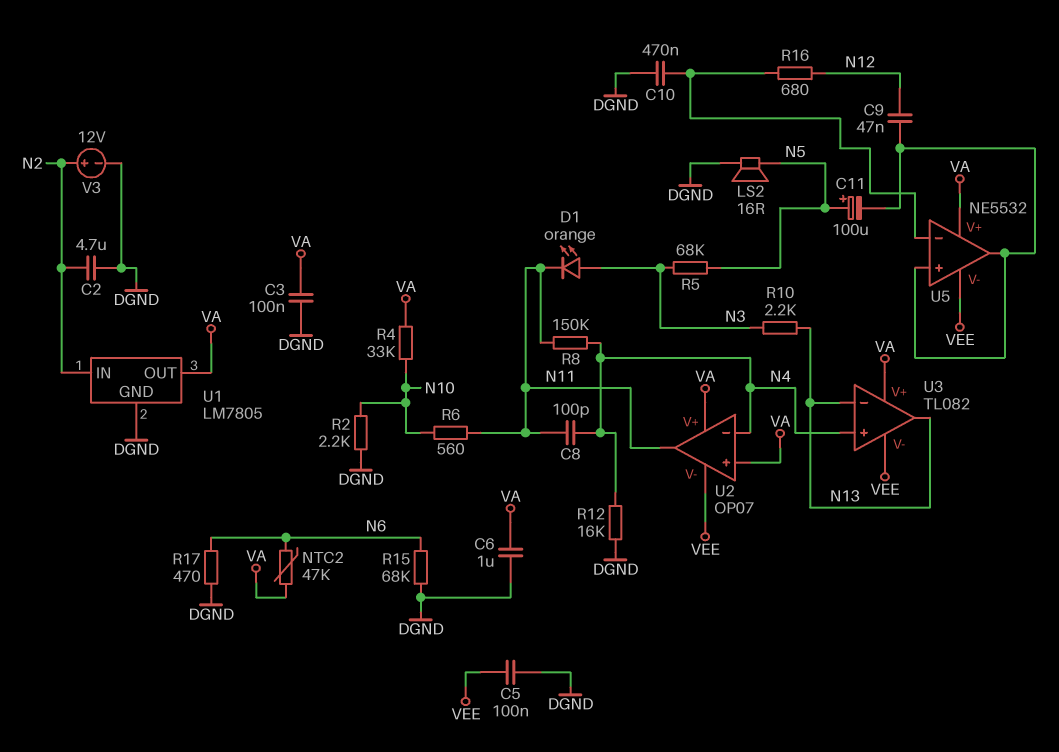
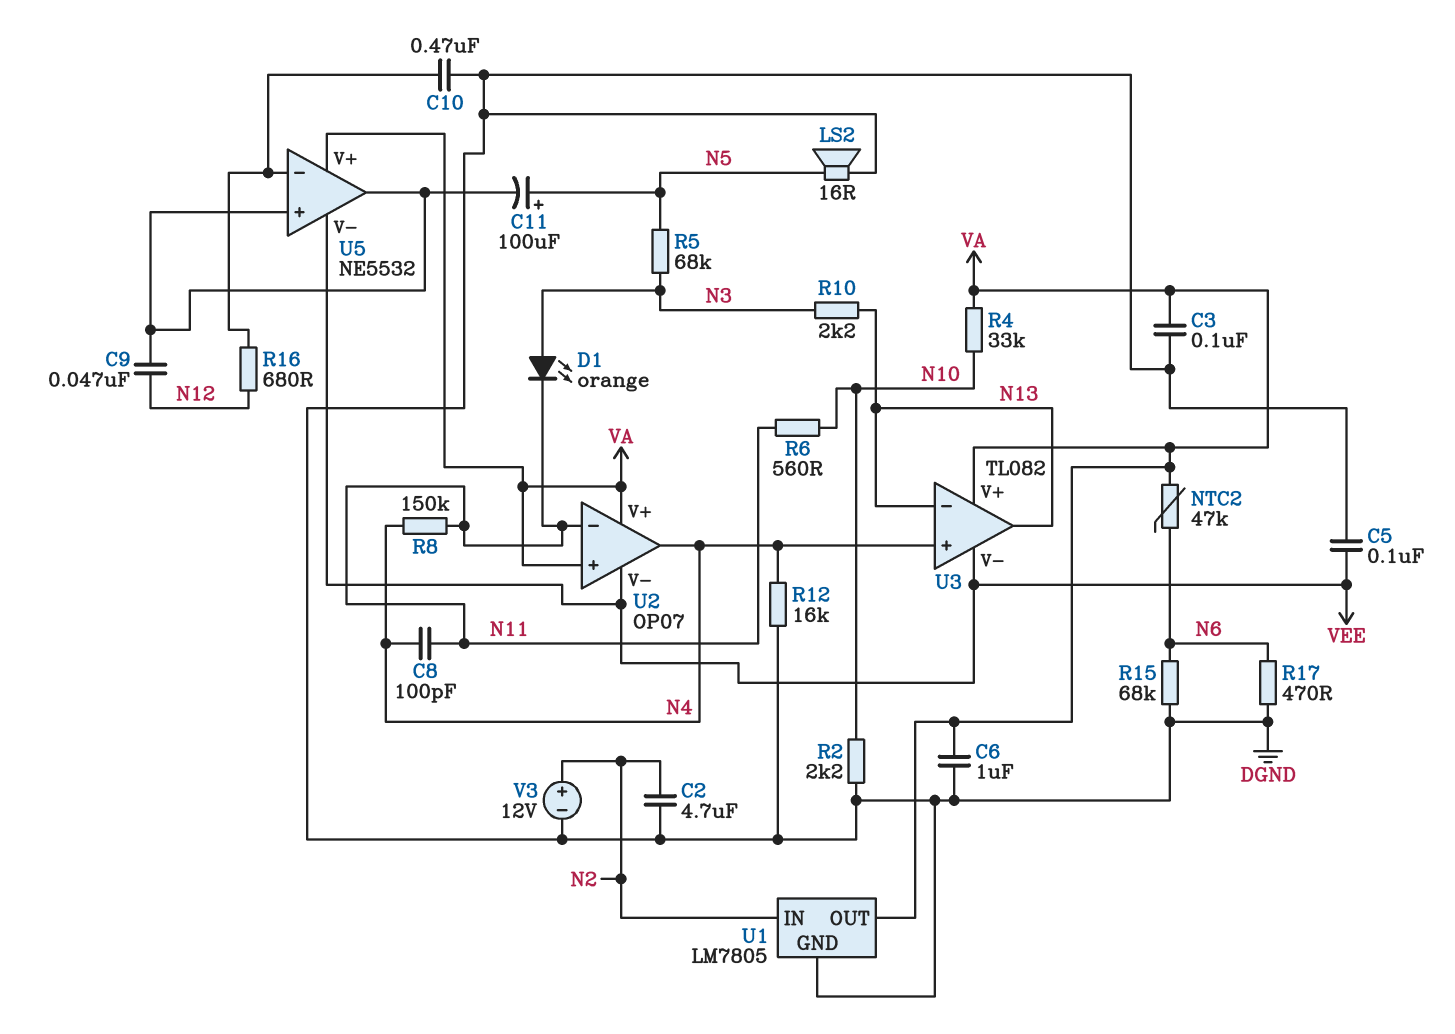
U2 pin in-: N4 -> N11
U2 pin out: N11 -> N4

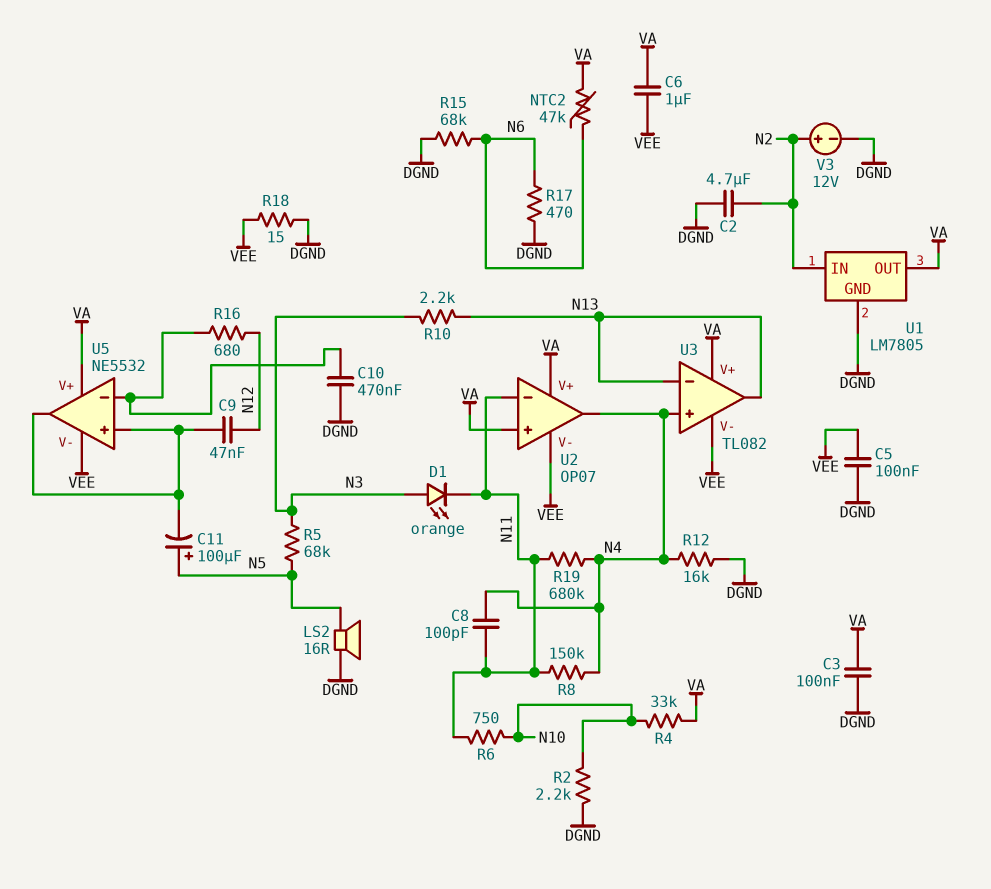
C6: 1uF (DGND, VA) -> 1uF (VA, VEE)
R6: 560 (N10, N11) -> 750 (N10, N11)
R18: none -> 15 (DGND, VEE)
R19: none -> 680k (N4, N11)

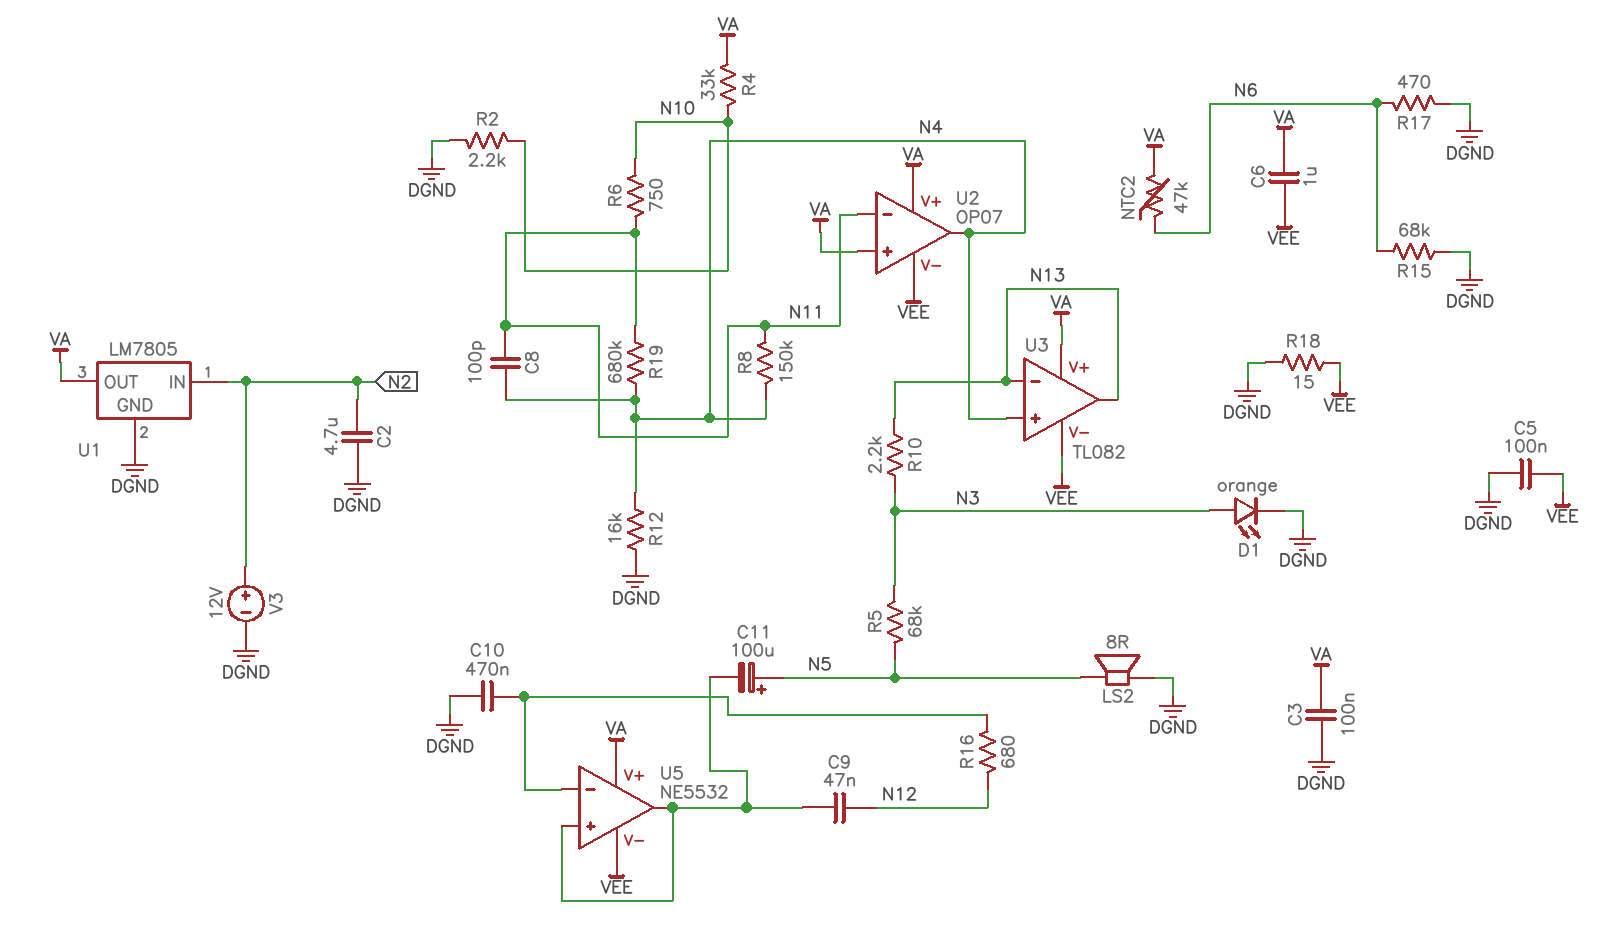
D1: LED orange (A N3, K N11) -> LED orange (A N3, K DGND)
LS2: speaker 16R (DGND, N5) -> speaker 8R (DGND, N5)

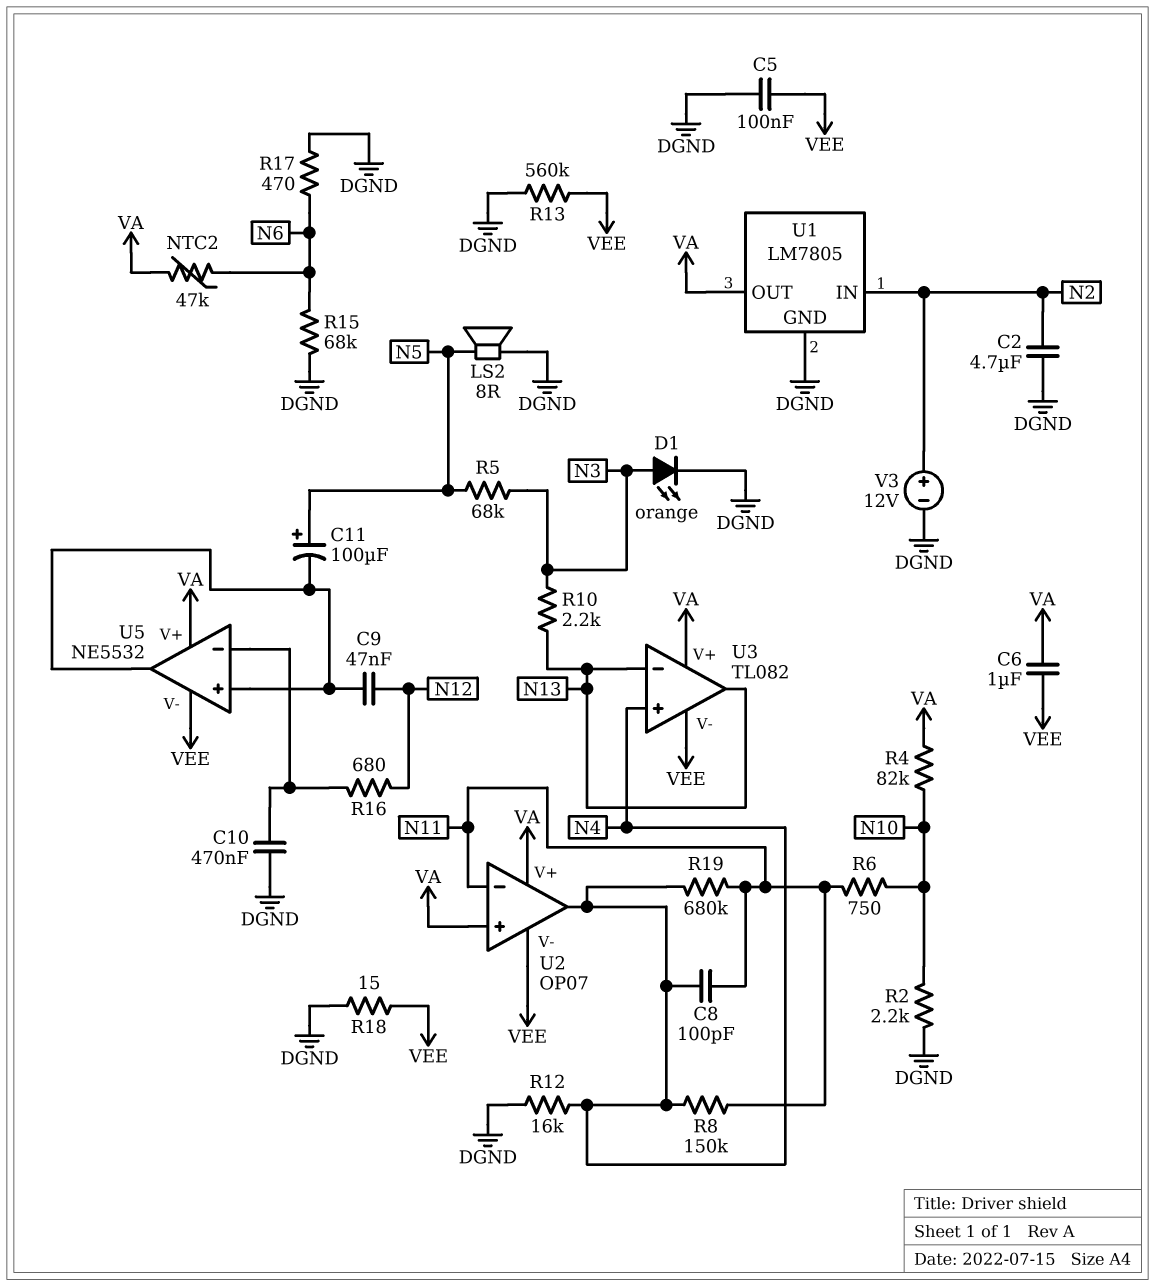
C3: 100nF (DGND, VA) -> none
R4: 33k (N10, VA) -> 82k (N10, VA)
R13: none -> 560k (DGND, VEE)

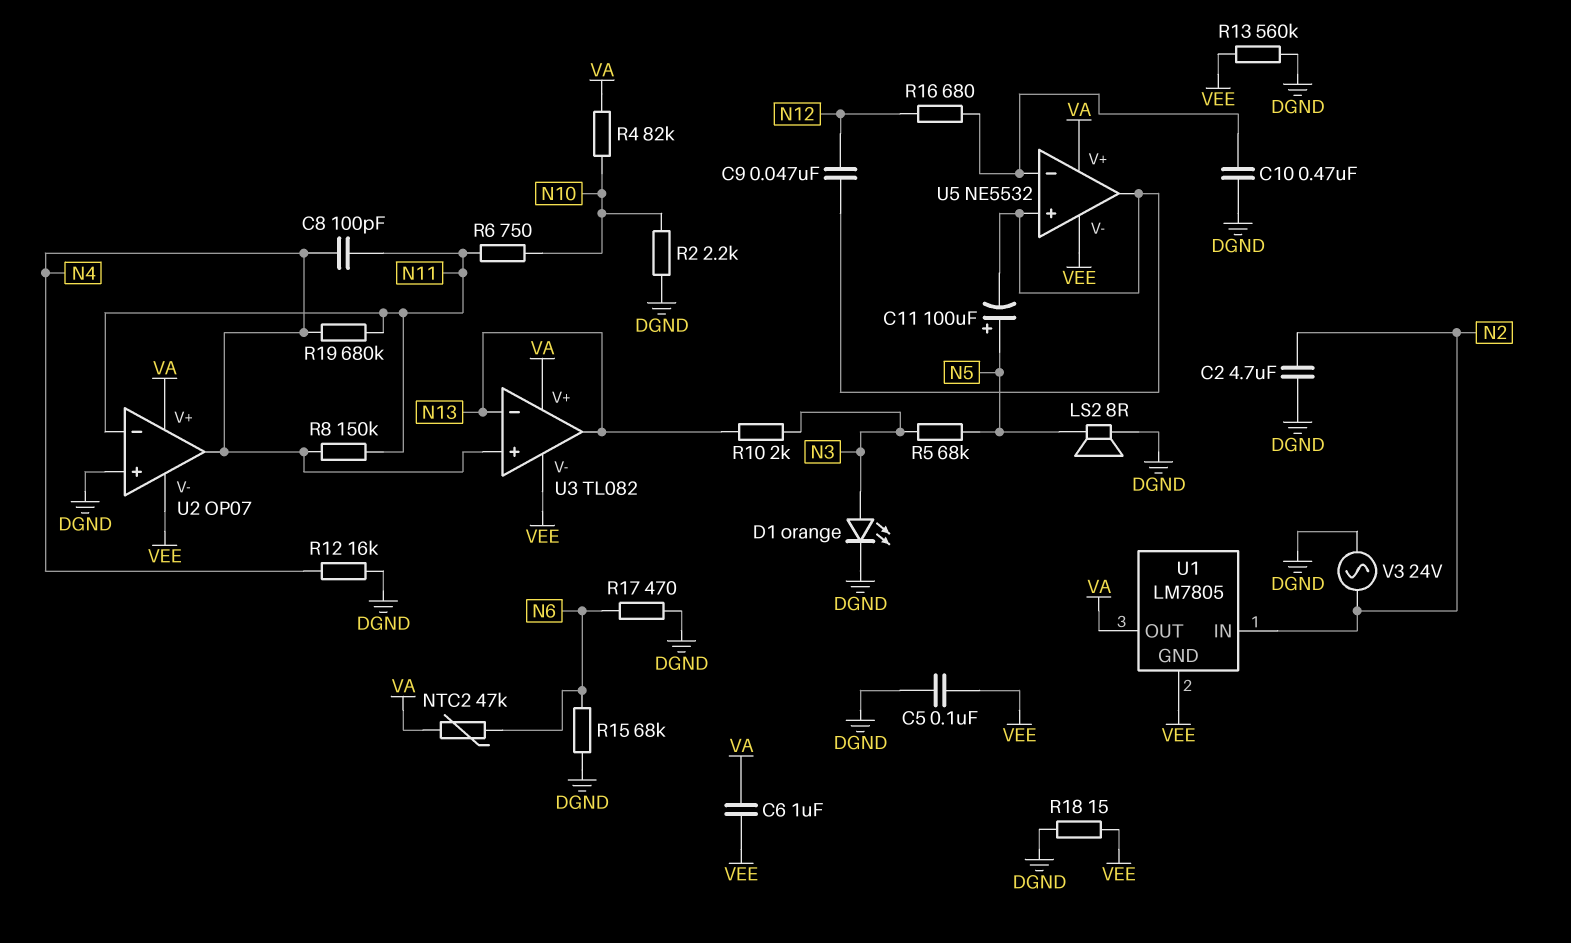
R10: 2.2k (N3, N13) -> 2k (N3, N13)
U1 pin GND: DGND -> VEE
U2 pin in+: VA -> DGND
V3: 12V (plus N2, minus DGND) -> AC 24V (DGND, N2)

